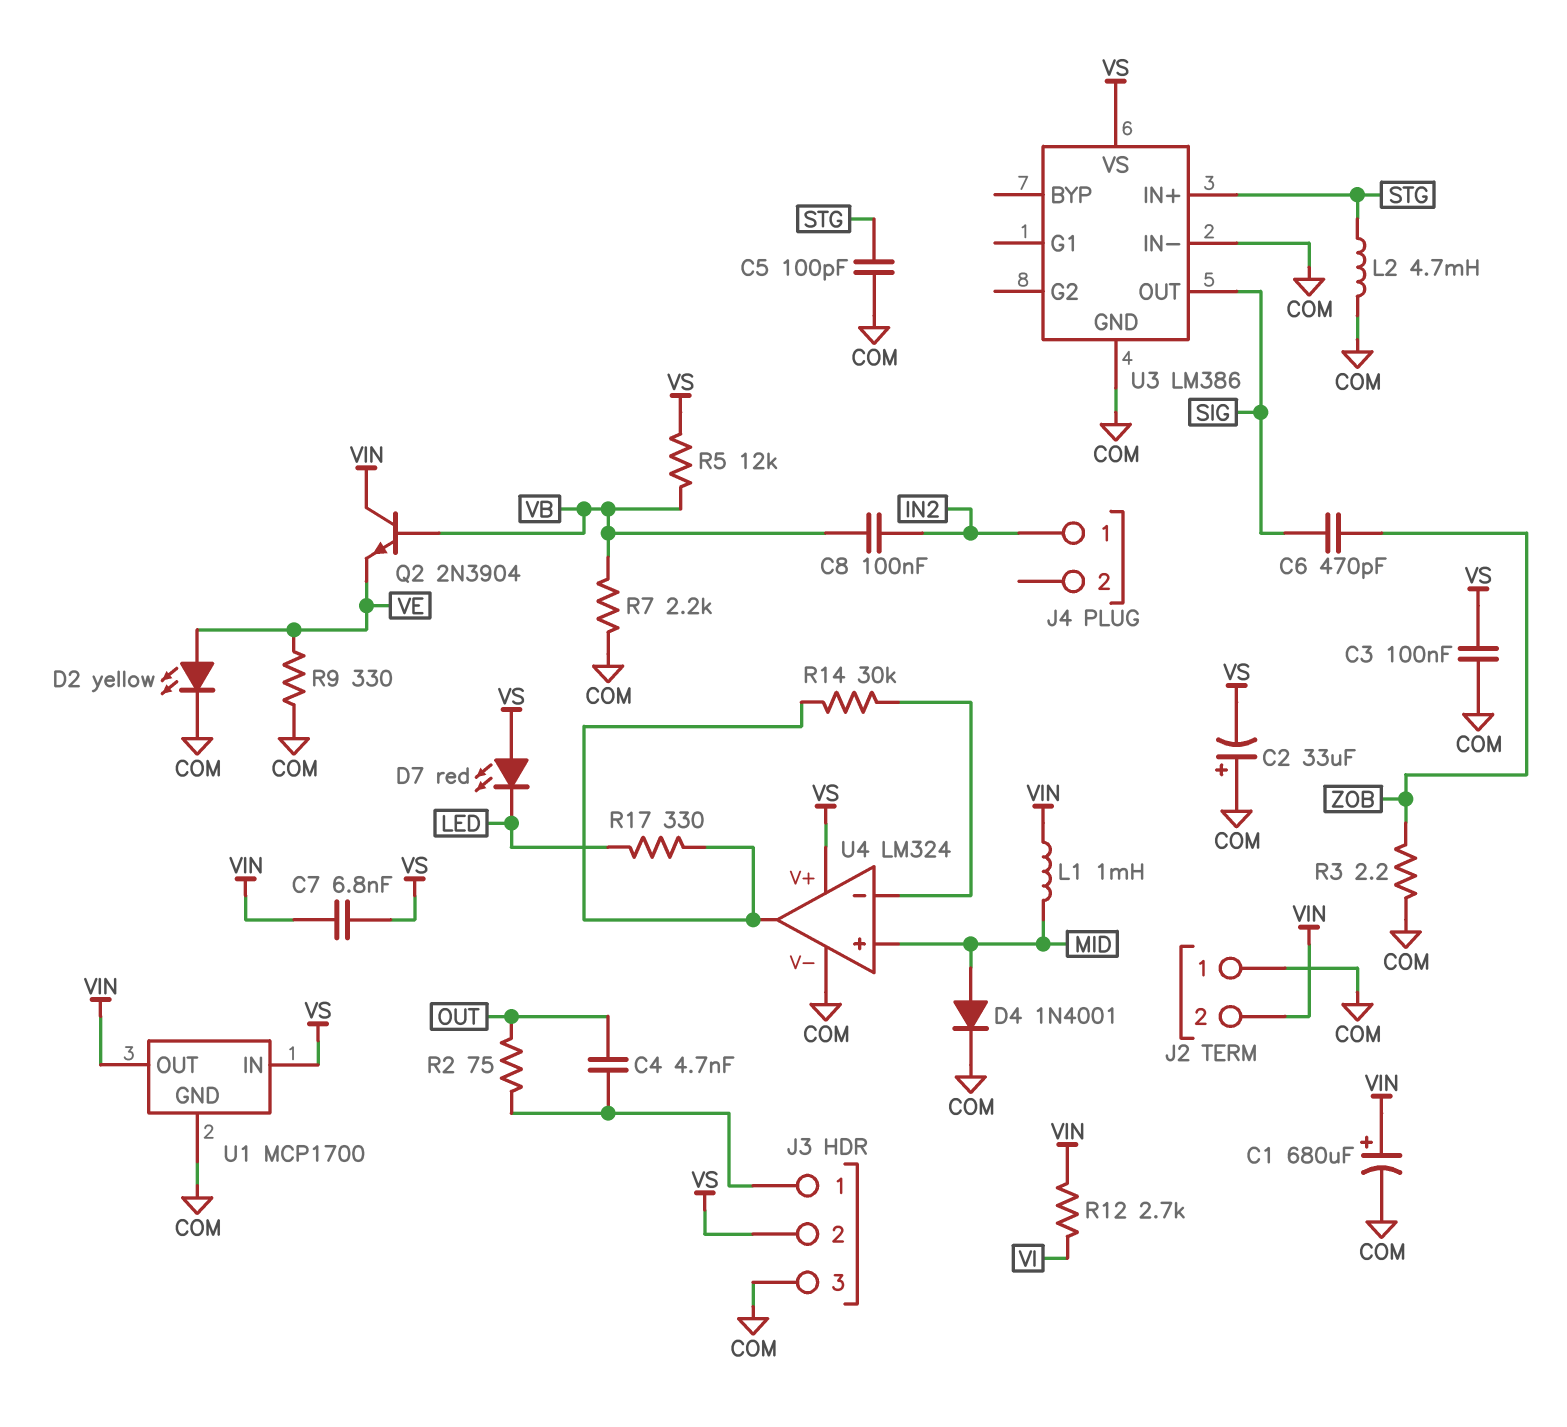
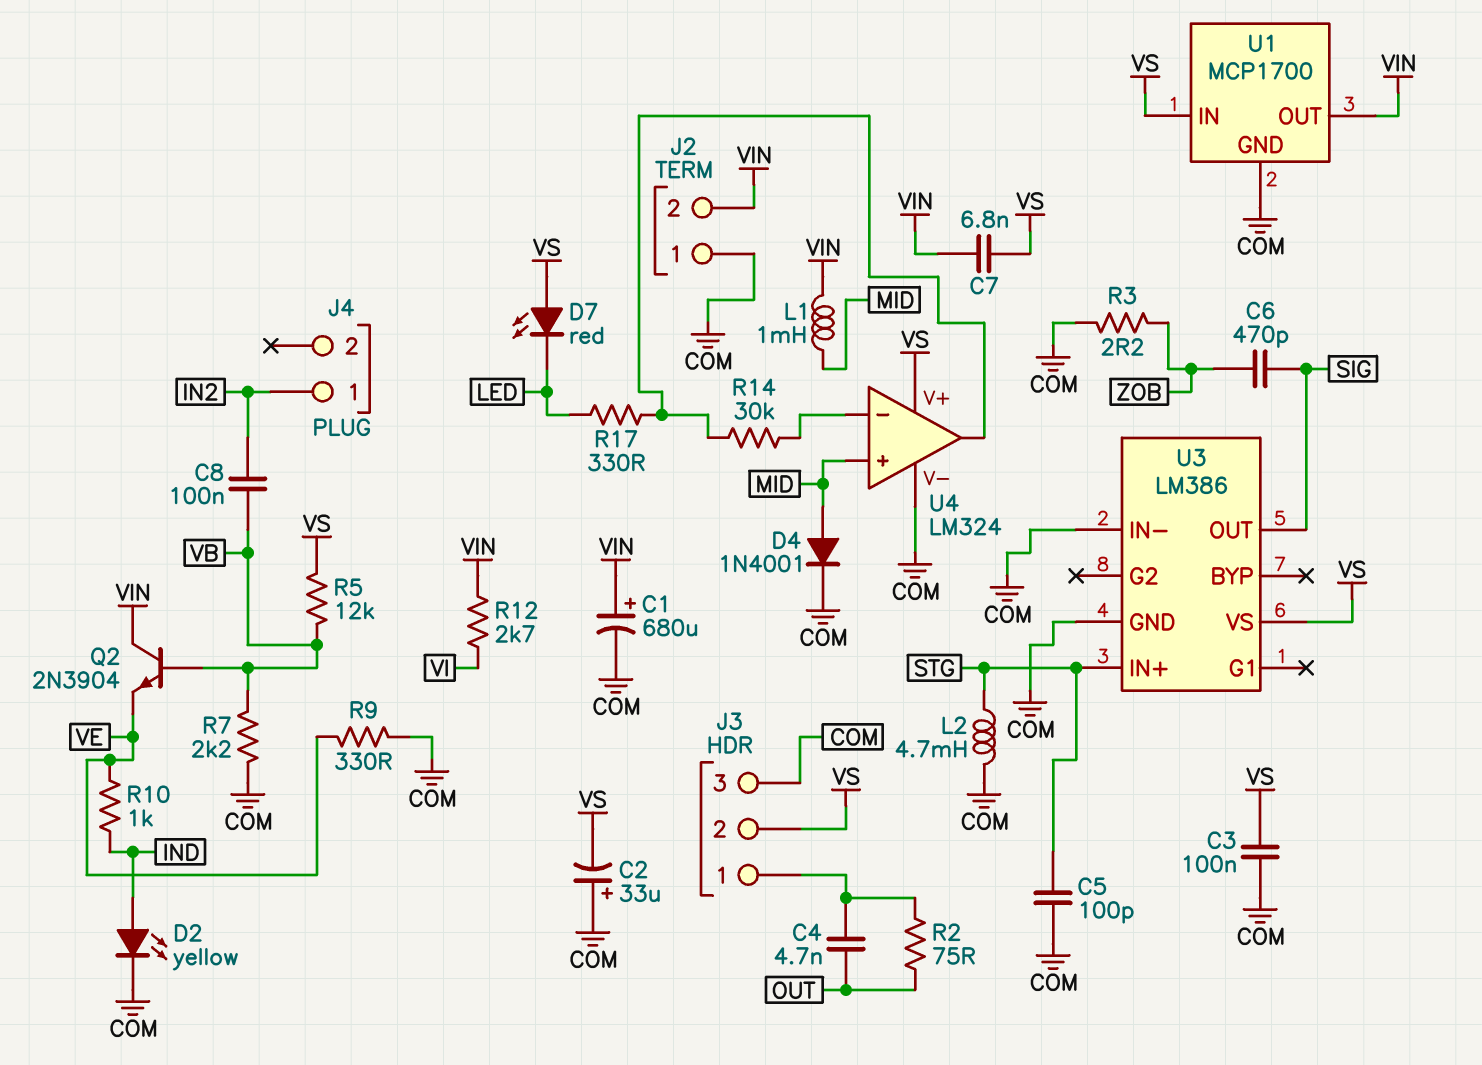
D2: LED yellow (A VE, K COM) -> LED yellow (A IND, K COM)
R10: none -> 1k (IND, VE)

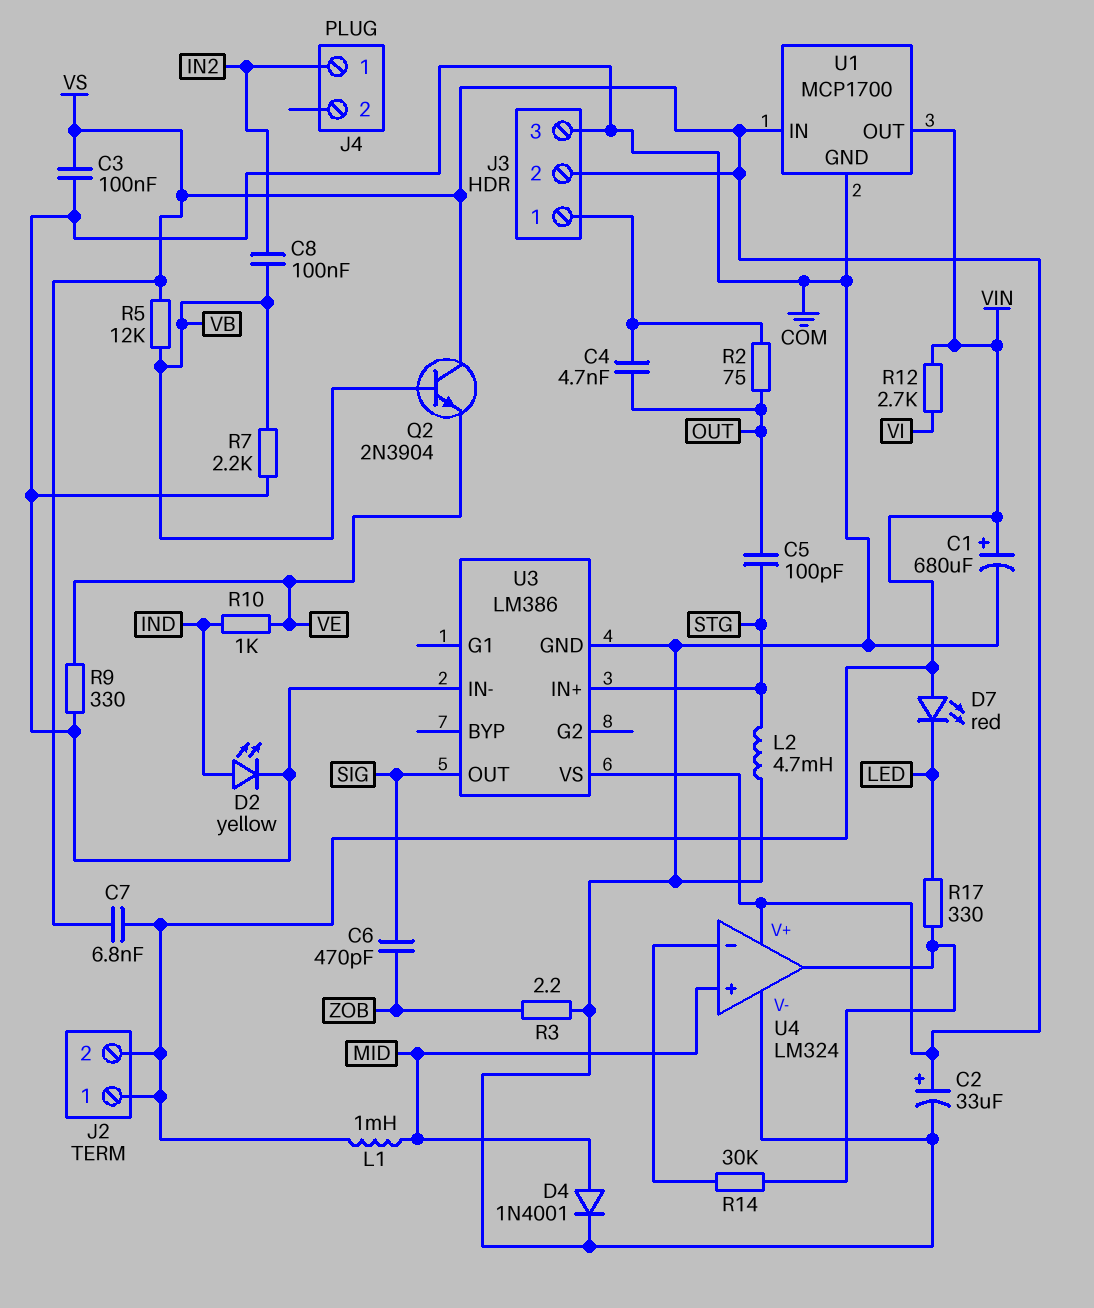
C2: 33uF (plus COM, minus VS) -> 33uF (plus VS, minus COM)
C5: 100pF (COM, STG) -> 100pF (OUT, STG)
D7: LED red (A VS, K LED) -> LED red (A VIN, K LED)
J2 pin 1: COM -> VIN
Q2: NPN 2N3904 (B VB, C VIN, E VE) -> NPN 2N3904 (B VB, C VS, E VE)

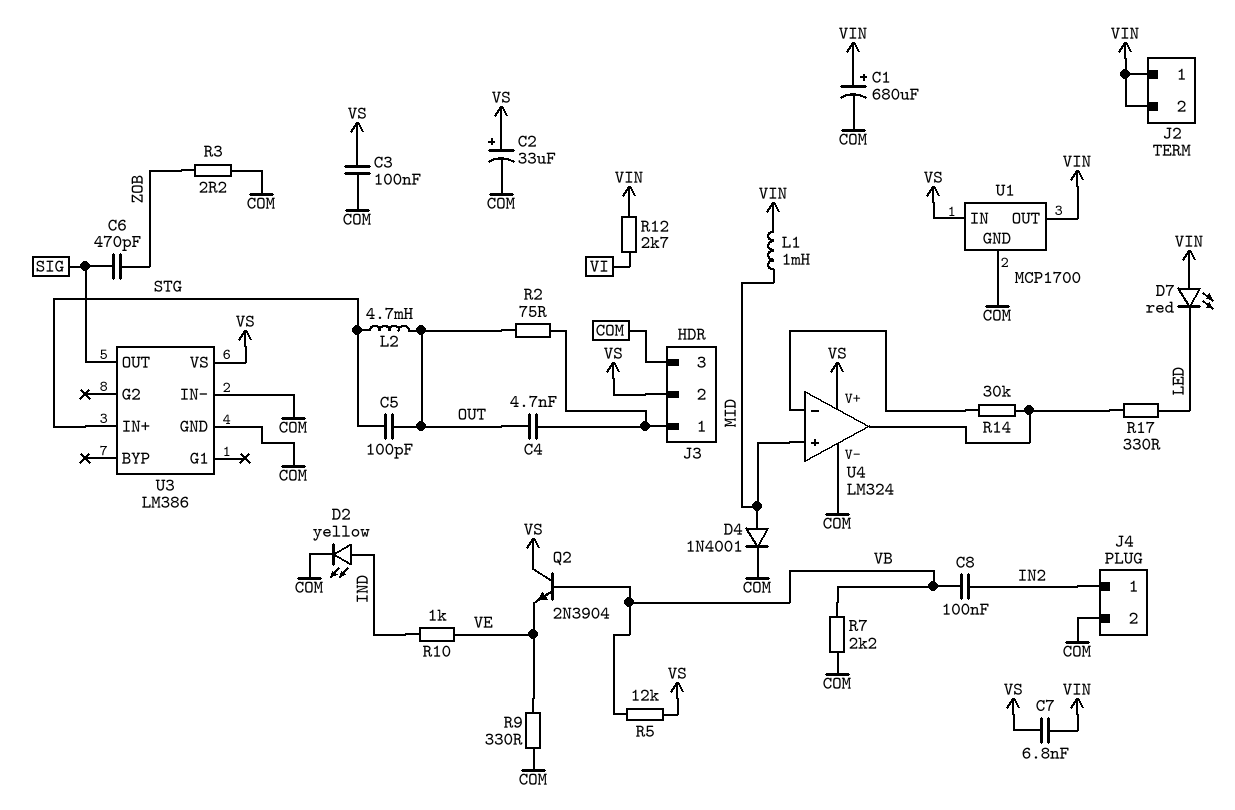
J4 pin 2: none -> COM
L2: 4.7mH (COM, STG) -> 4.7mH (OUT, STG)

